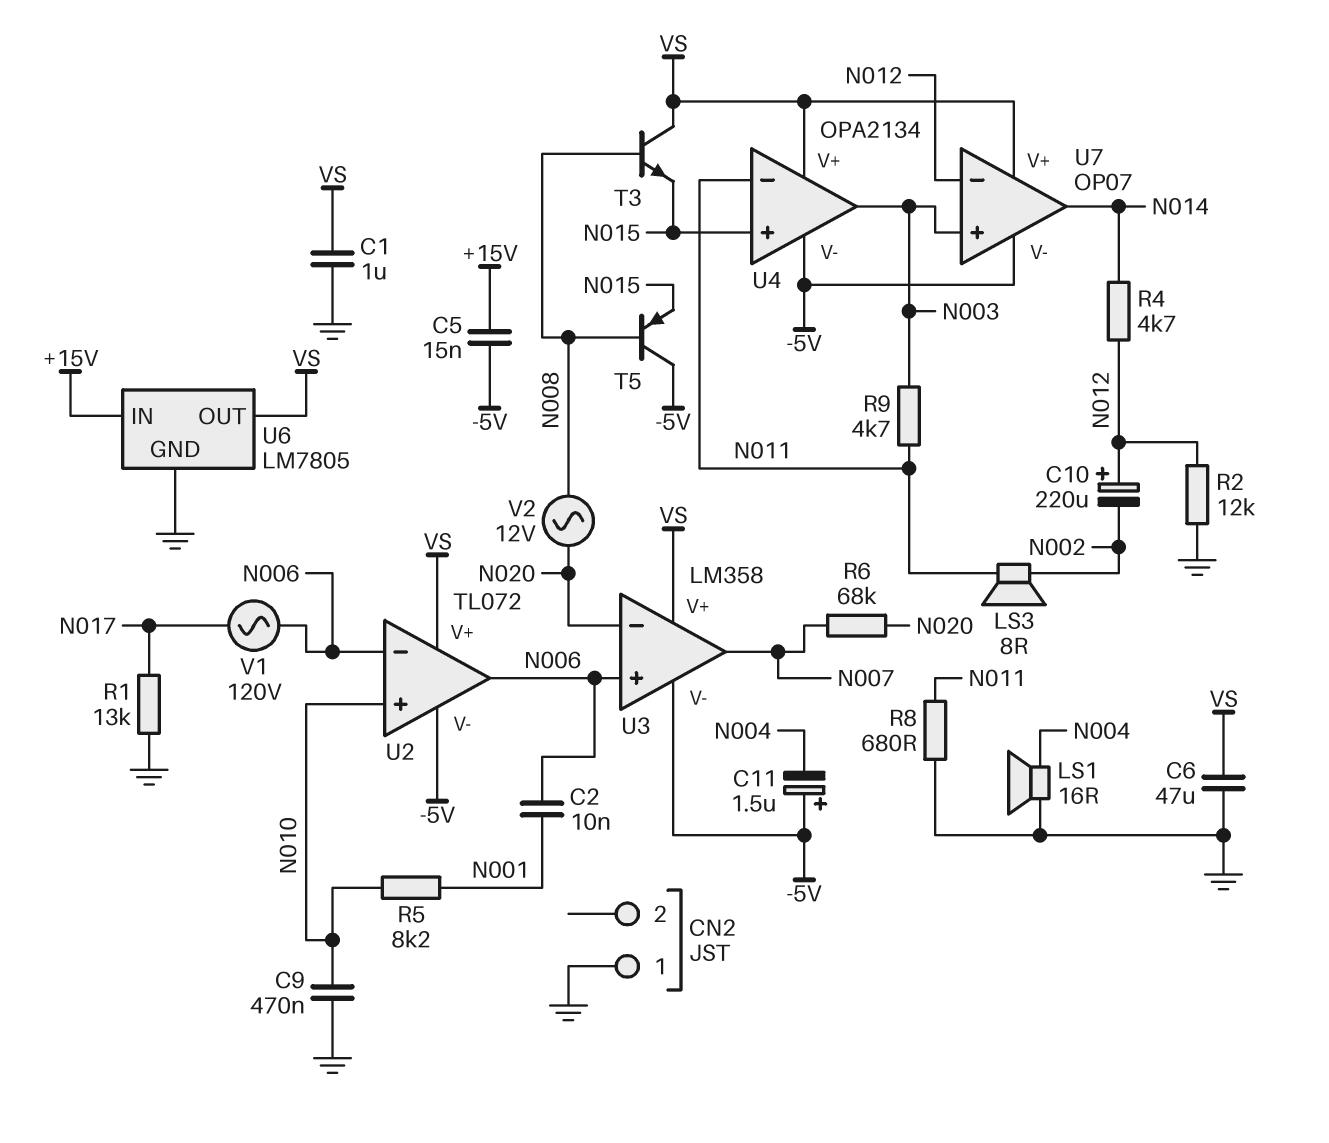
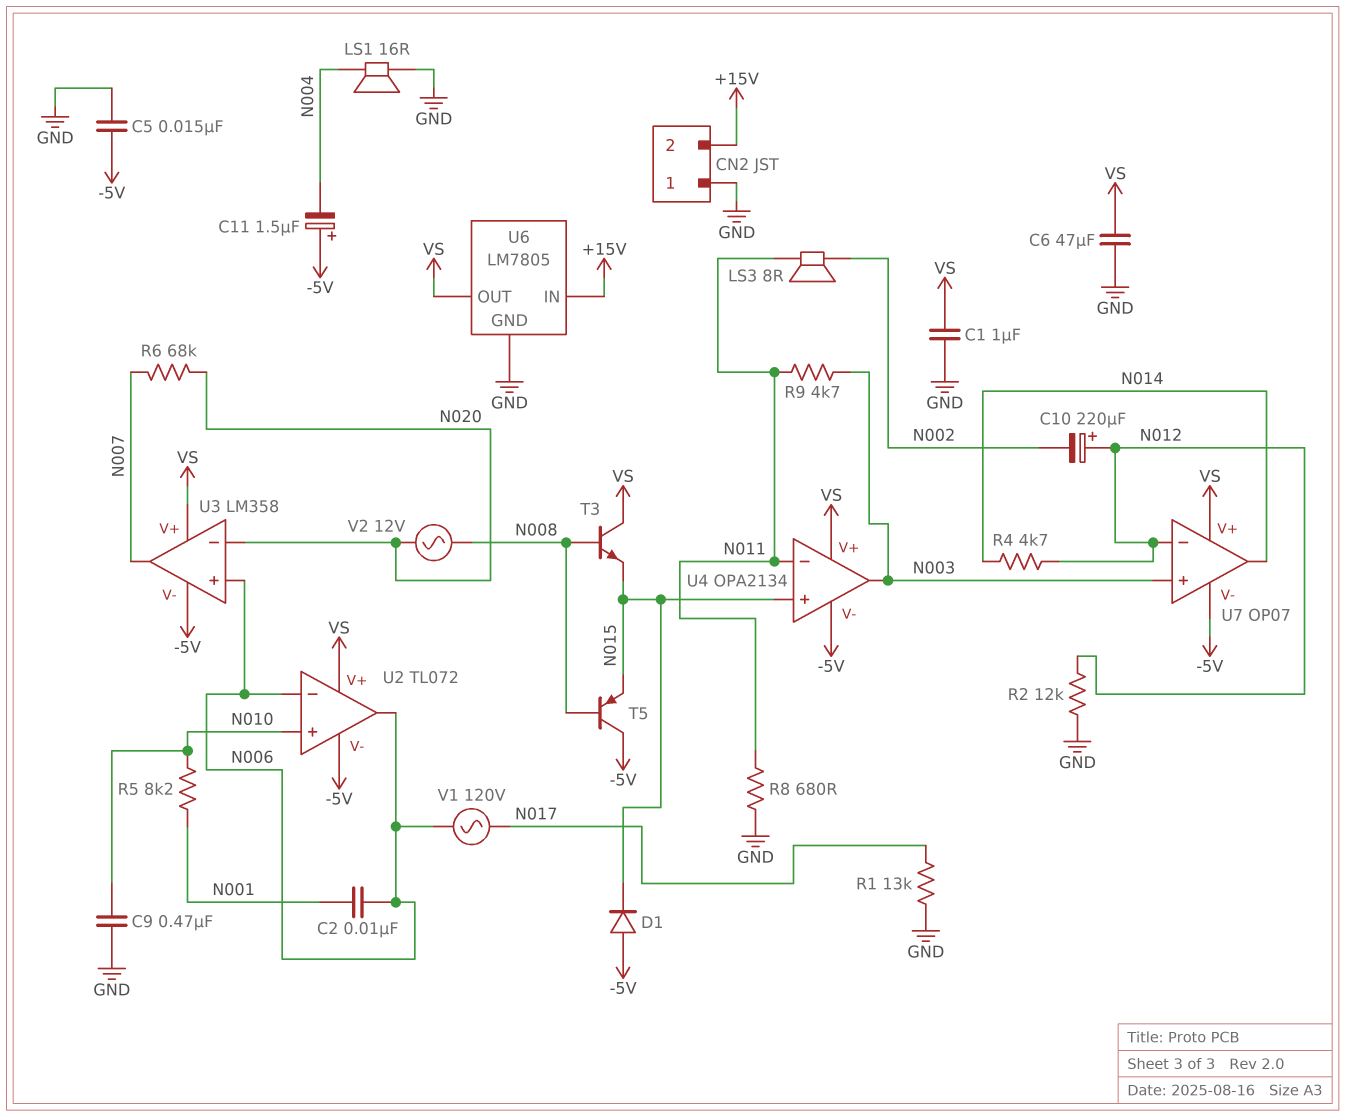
C5: 15nF (+15V, -5V) -> 15nF (-5V, GND)
CN2 pin 2: none -> +15V
D1: none -> diode (A -5V, K N015)

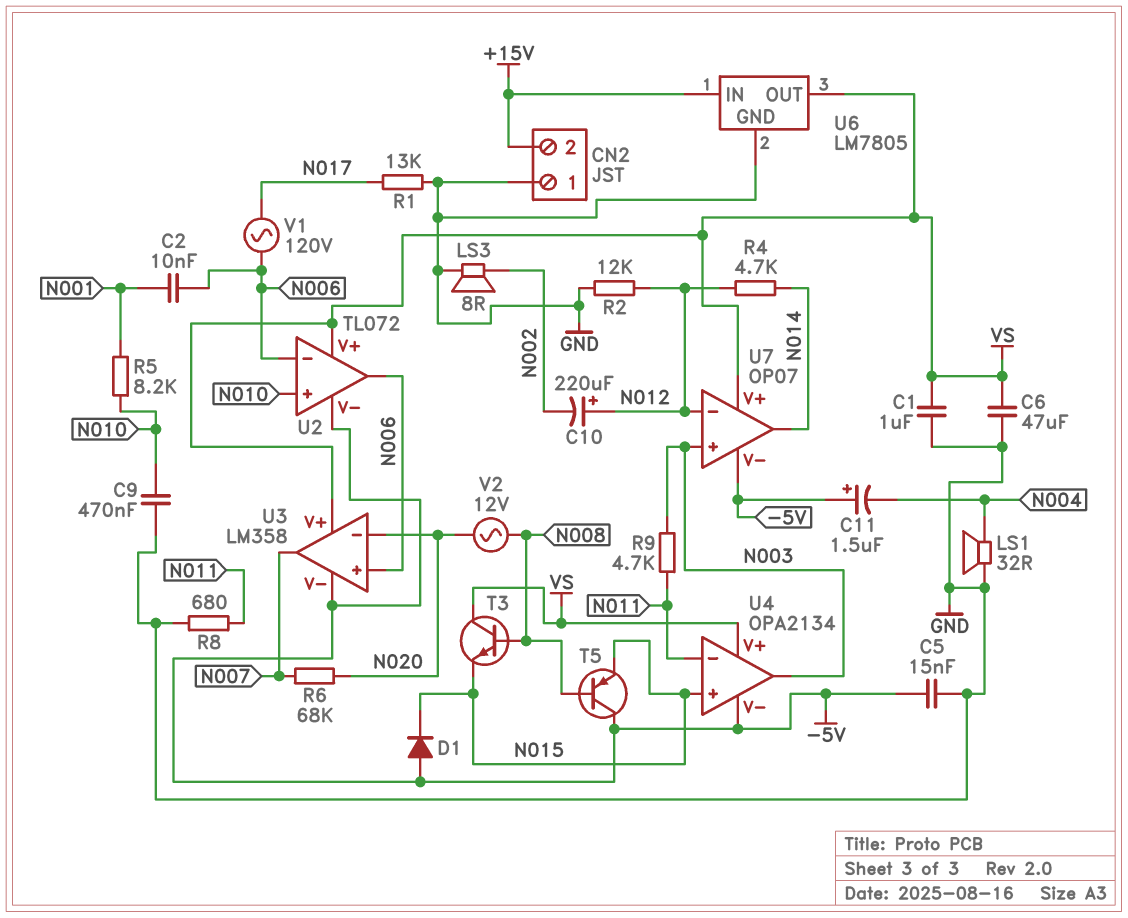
LS1: speaker 16R (GND, N004) -> speaker 32R (GND, N004)
LS3: speaker 8R (N002, N011) -> speaker 8R (GND, N002)

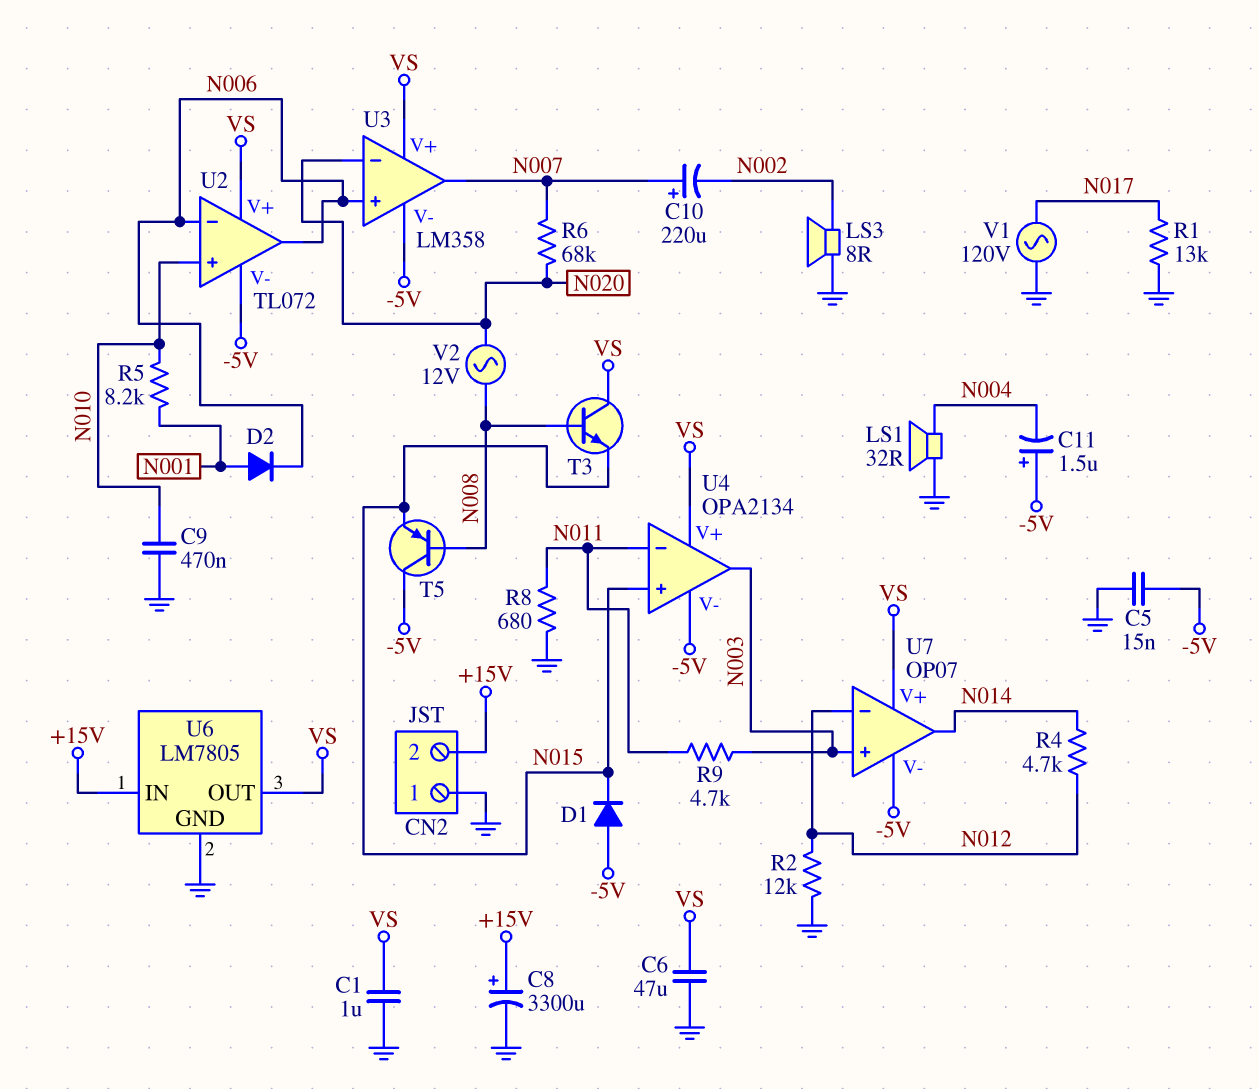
C2: 10nF (N001, N006) -> none
C8: none -> 3300uF (plus +15V, minus GND)
C10: 220uF (plus N012, minus N002) -> 220uF (plus N007, minus N002)
D2: none -> diode (A N001, K N006)
V1: AC 120V (N006, N017) -> AC 120V (GND, N017)

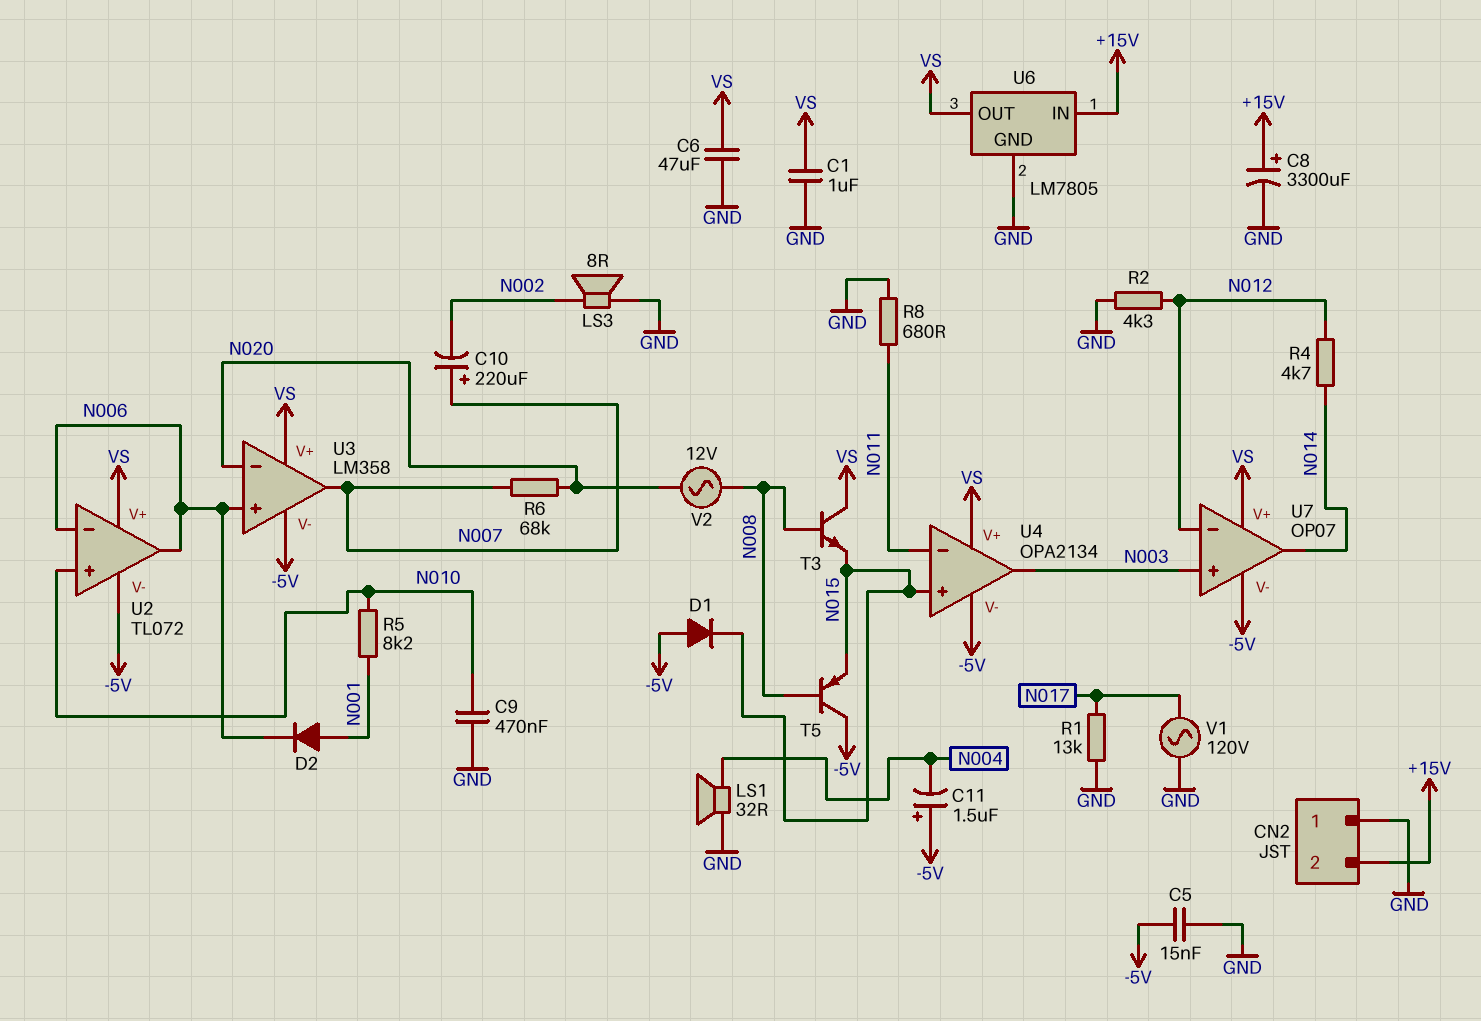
R2: 12k (GND, N012) -> 4.3k (GND, N012)
R9: 4.7k (N003, N011) -> none

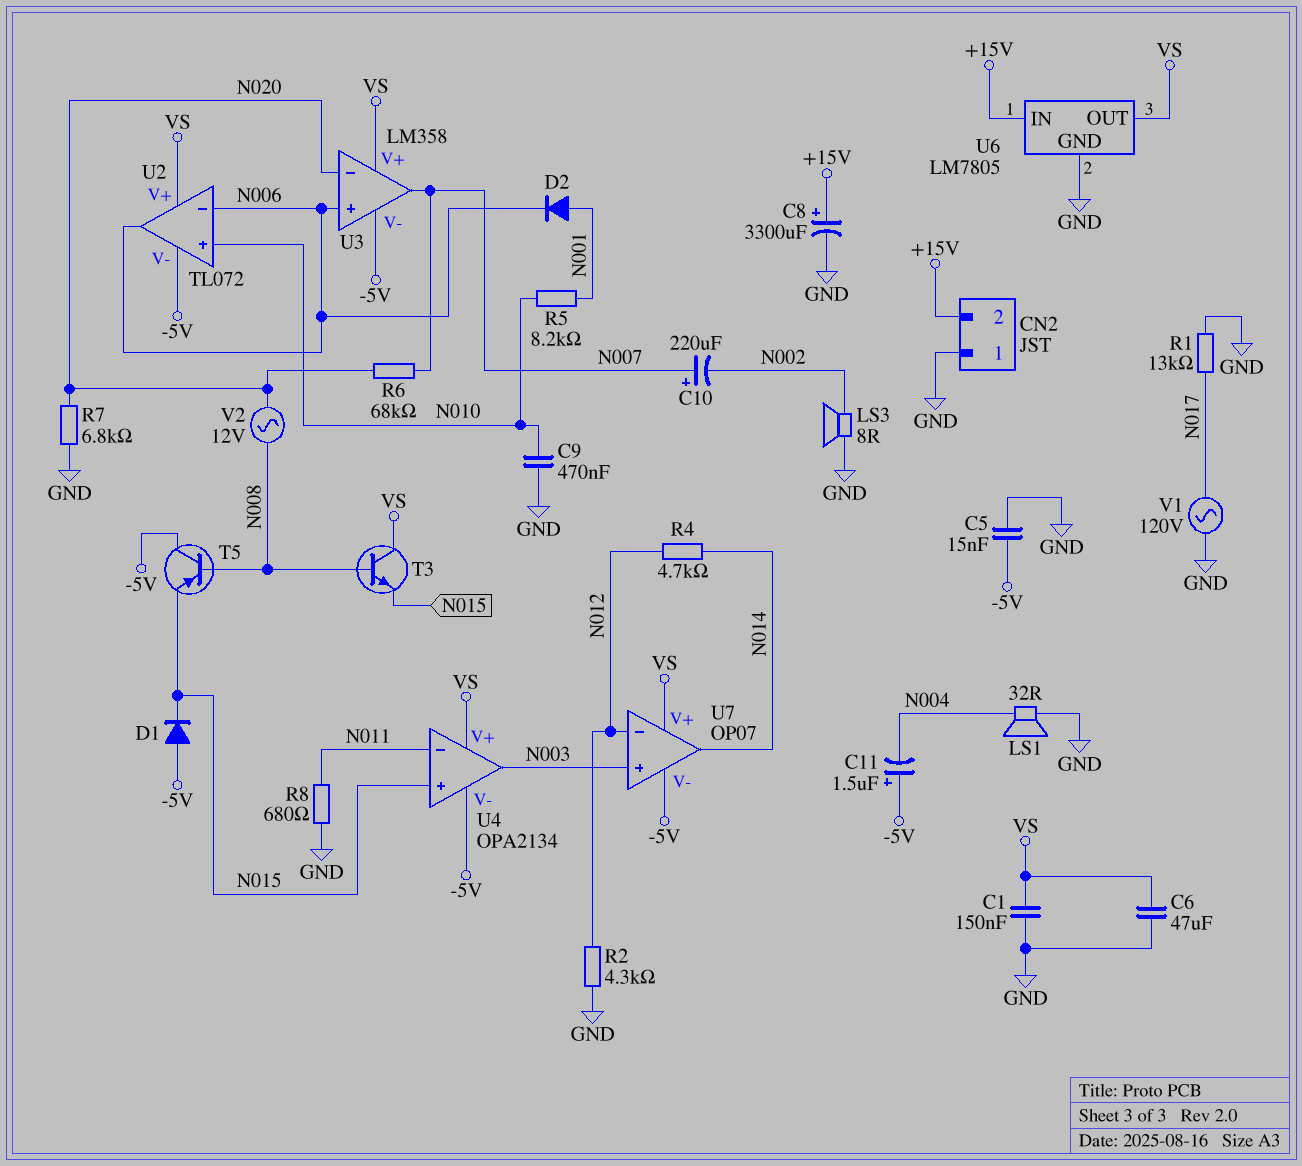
C1: 1uF (GND, VS) -> 150nF (GND, VS)
R7: none -> 6.8k (GND, N020)

